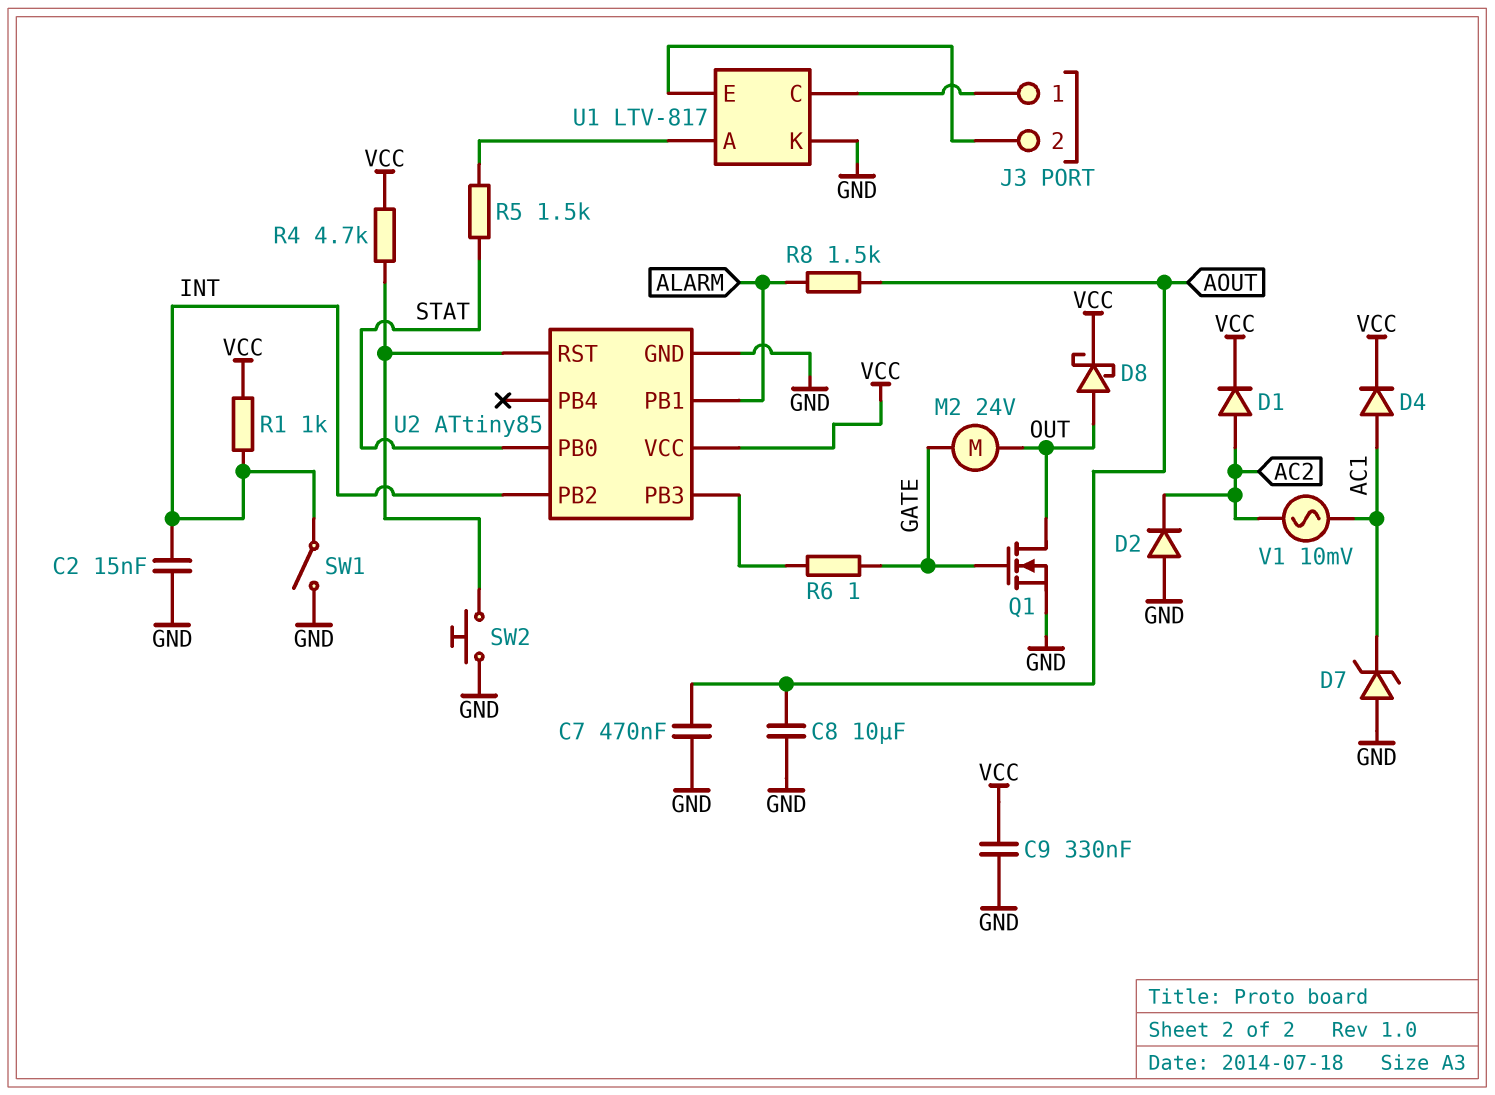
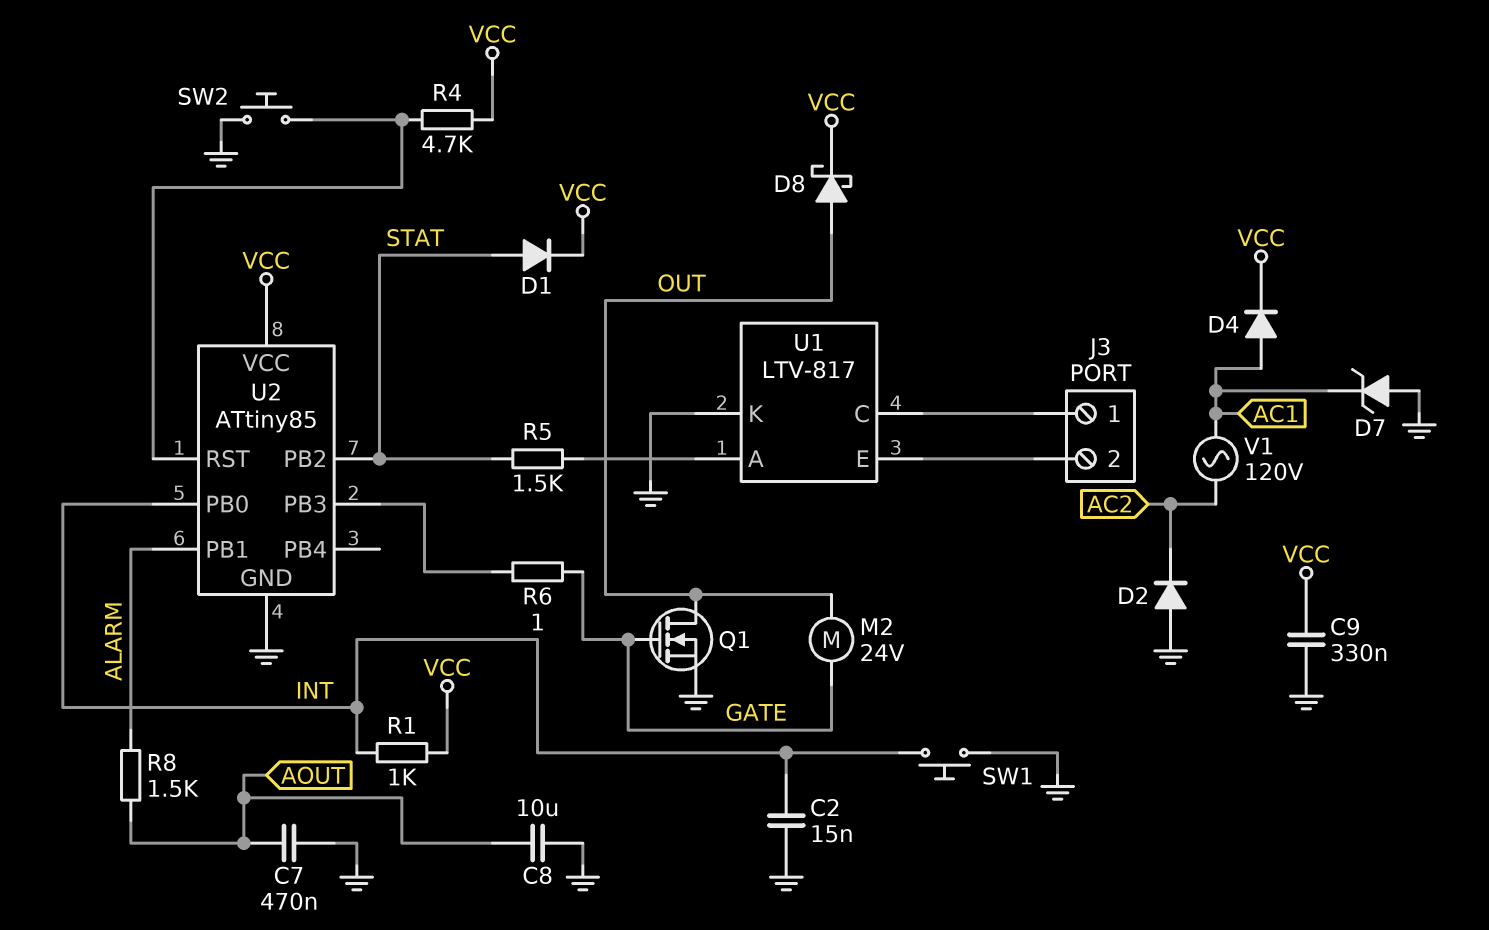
D1: diode (A AC2, K VCC) -> diode (A STAT, K VCC)
SW1: switch (GND, INT) -> button (GND, INT)
U2 pin PB0: STAT -> INT
U2 pin PB2: INT -> STAT
V1: AC 10mV (AC1, AC2) -> AC 120V (AC1, AC2)

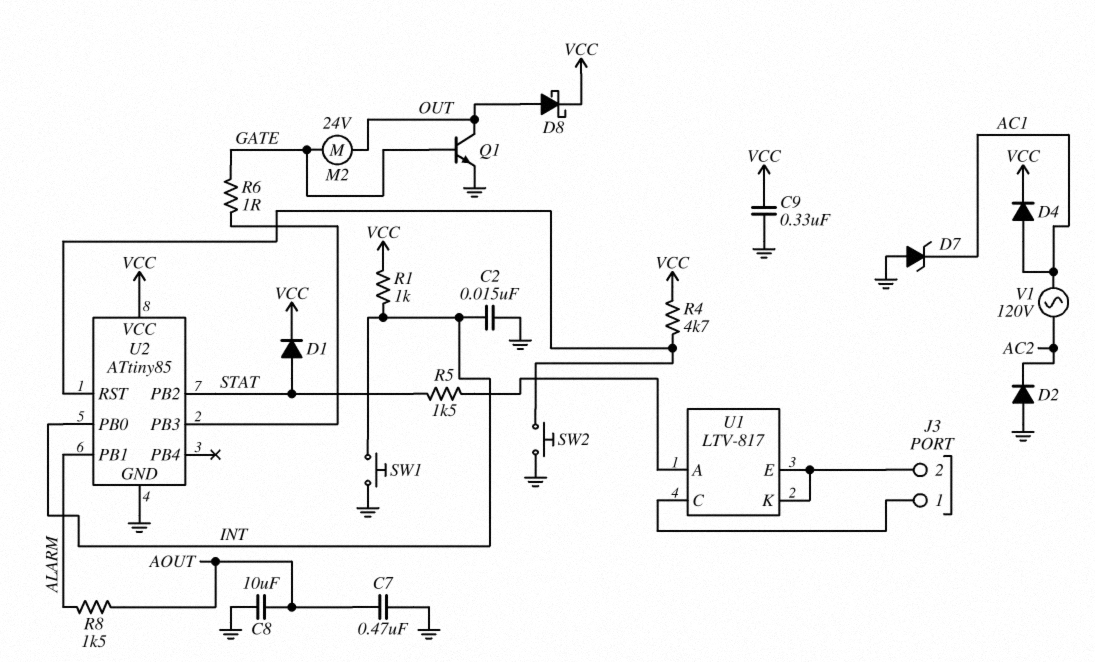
Q1: NMOS (G GATE, D OUT, S GND) -> NPN (B GATE, C OUT, E GND)
U1 pin K: GND -> J3/2

